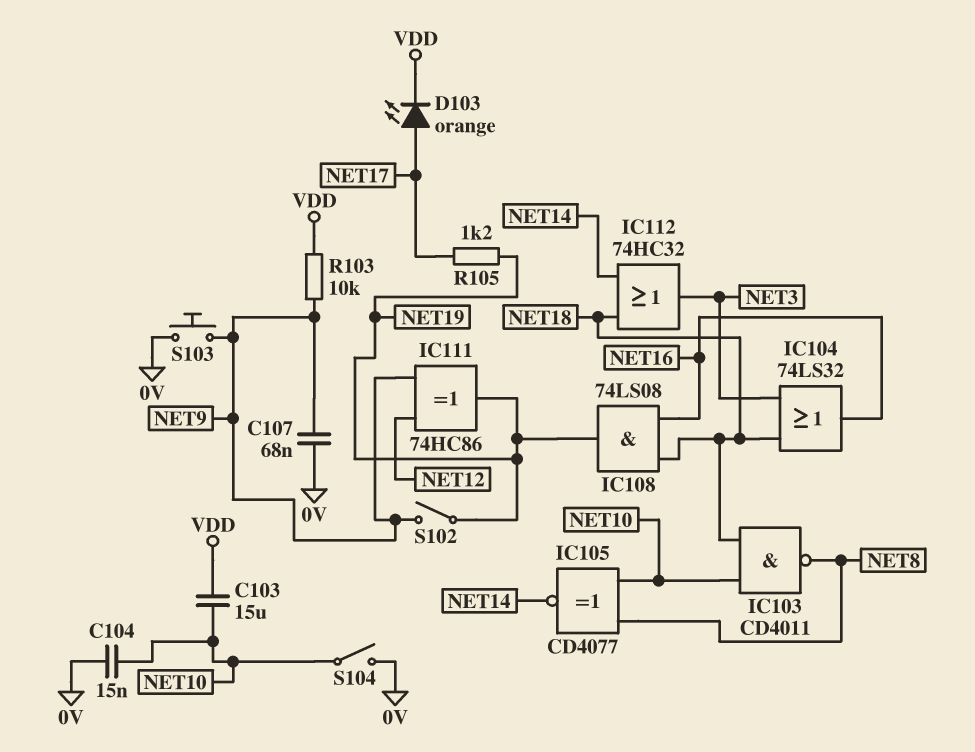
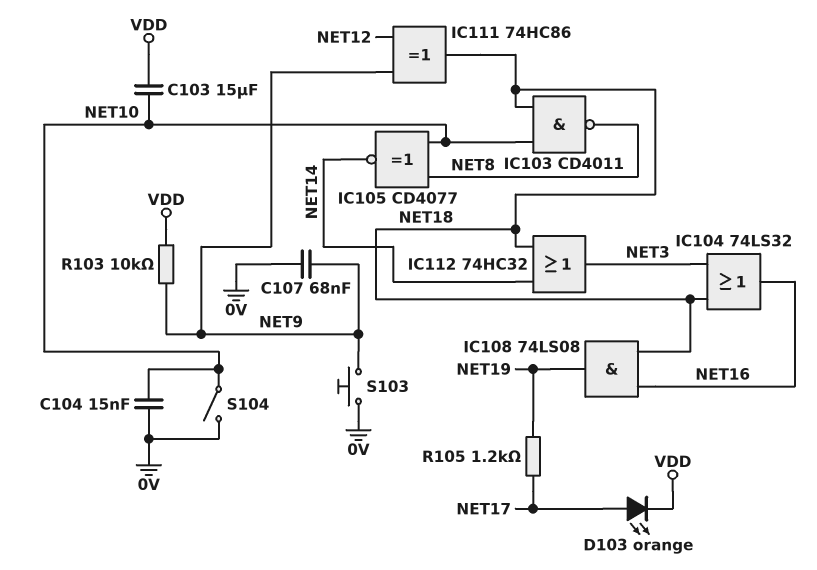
IC111: XOR 74HC86 (in NET9, in NET12, out NET19) -> XOR 74HC86 (in NET9, in NET12, out NET18)
S102: switch (NET9, NET19) -> none

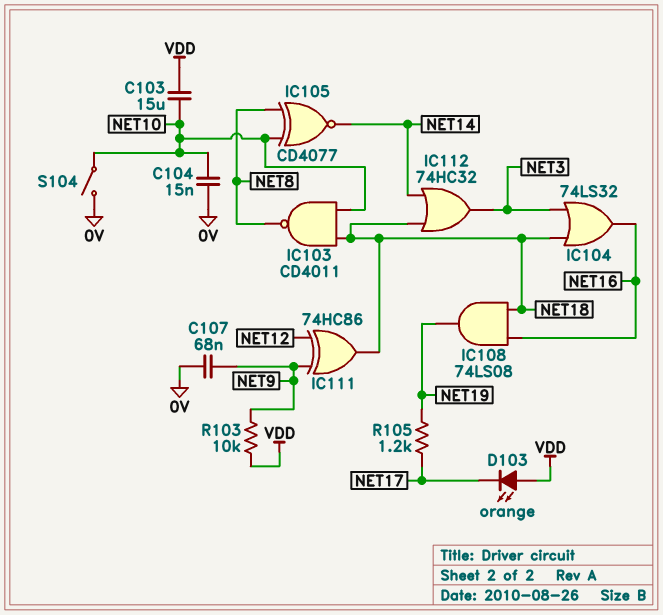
D103: LED orange (A NET17, K VDD) -> LED orange (A VDD, K NET17)
S103: button (0V, NET9) -> none

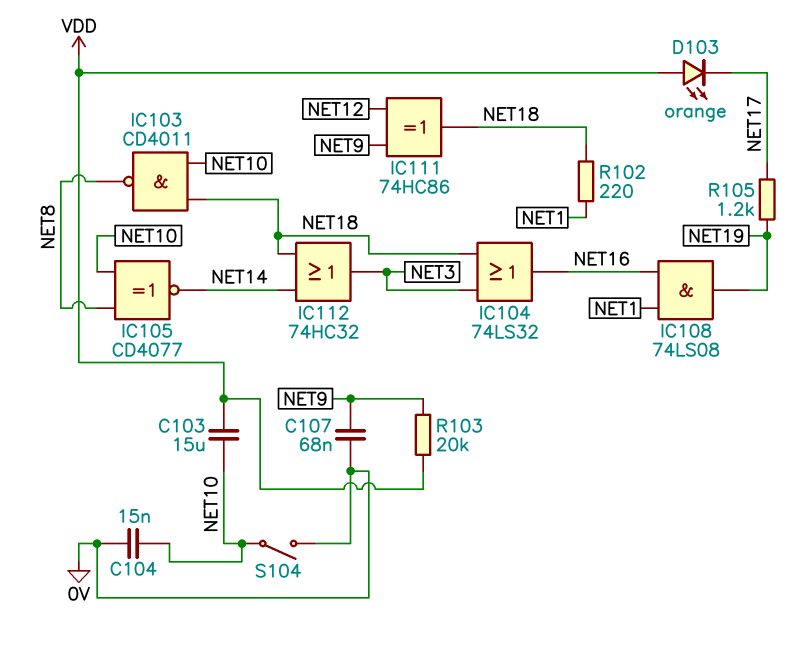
IC108: AND 74LS08 (in NET16, in NET18, out NET19) -> AND 74LS08 (in NET1, in NET16, out NET19)
R102: none -> 220 (NET1, NET18)
R103: 10k (NET9, VDD) -> 20k (NET9, VDD)

